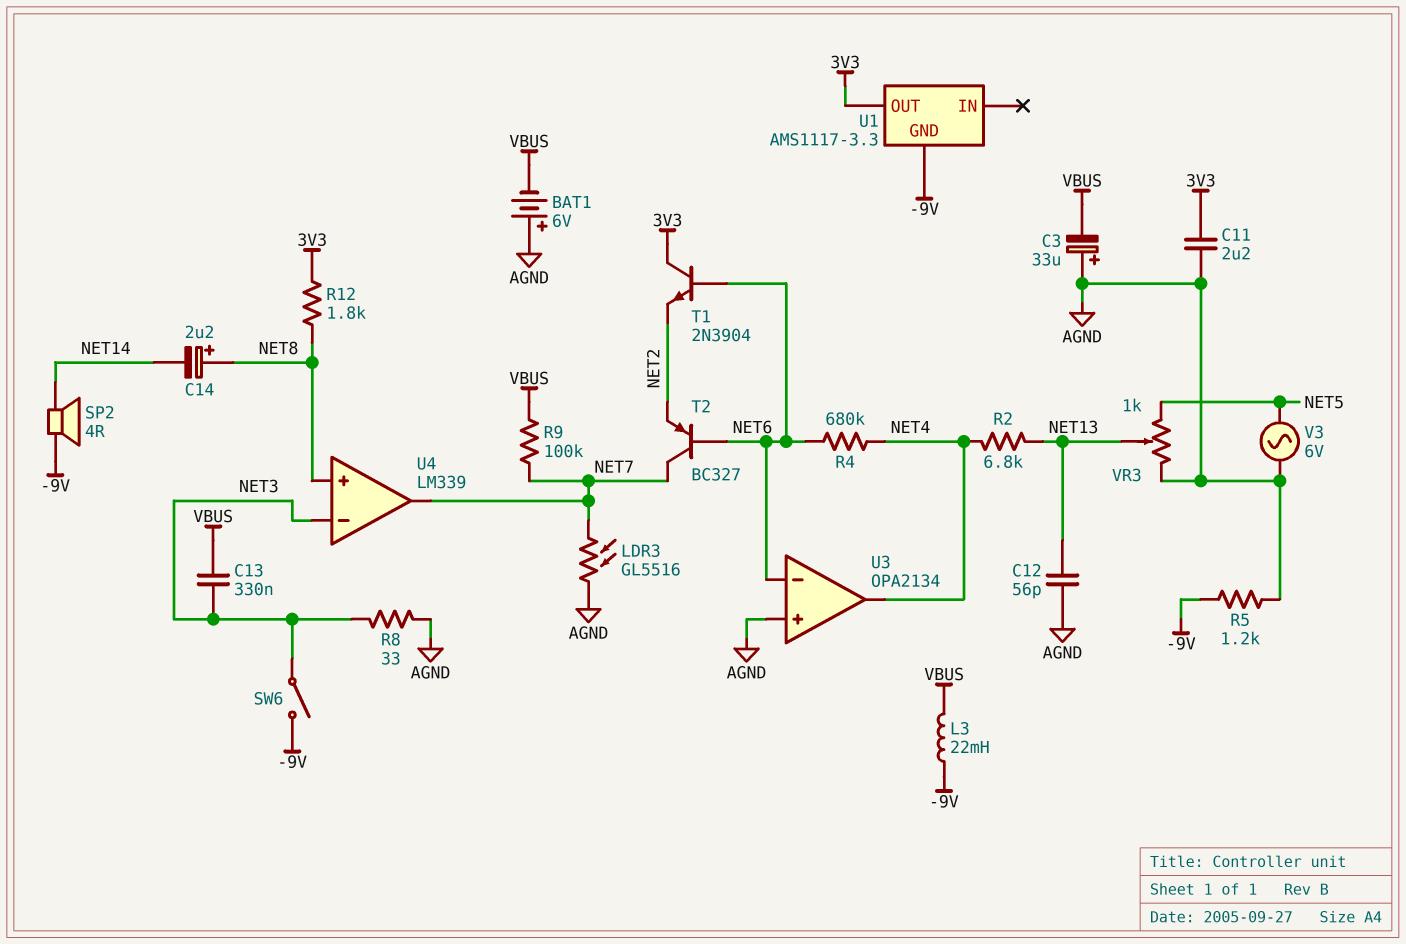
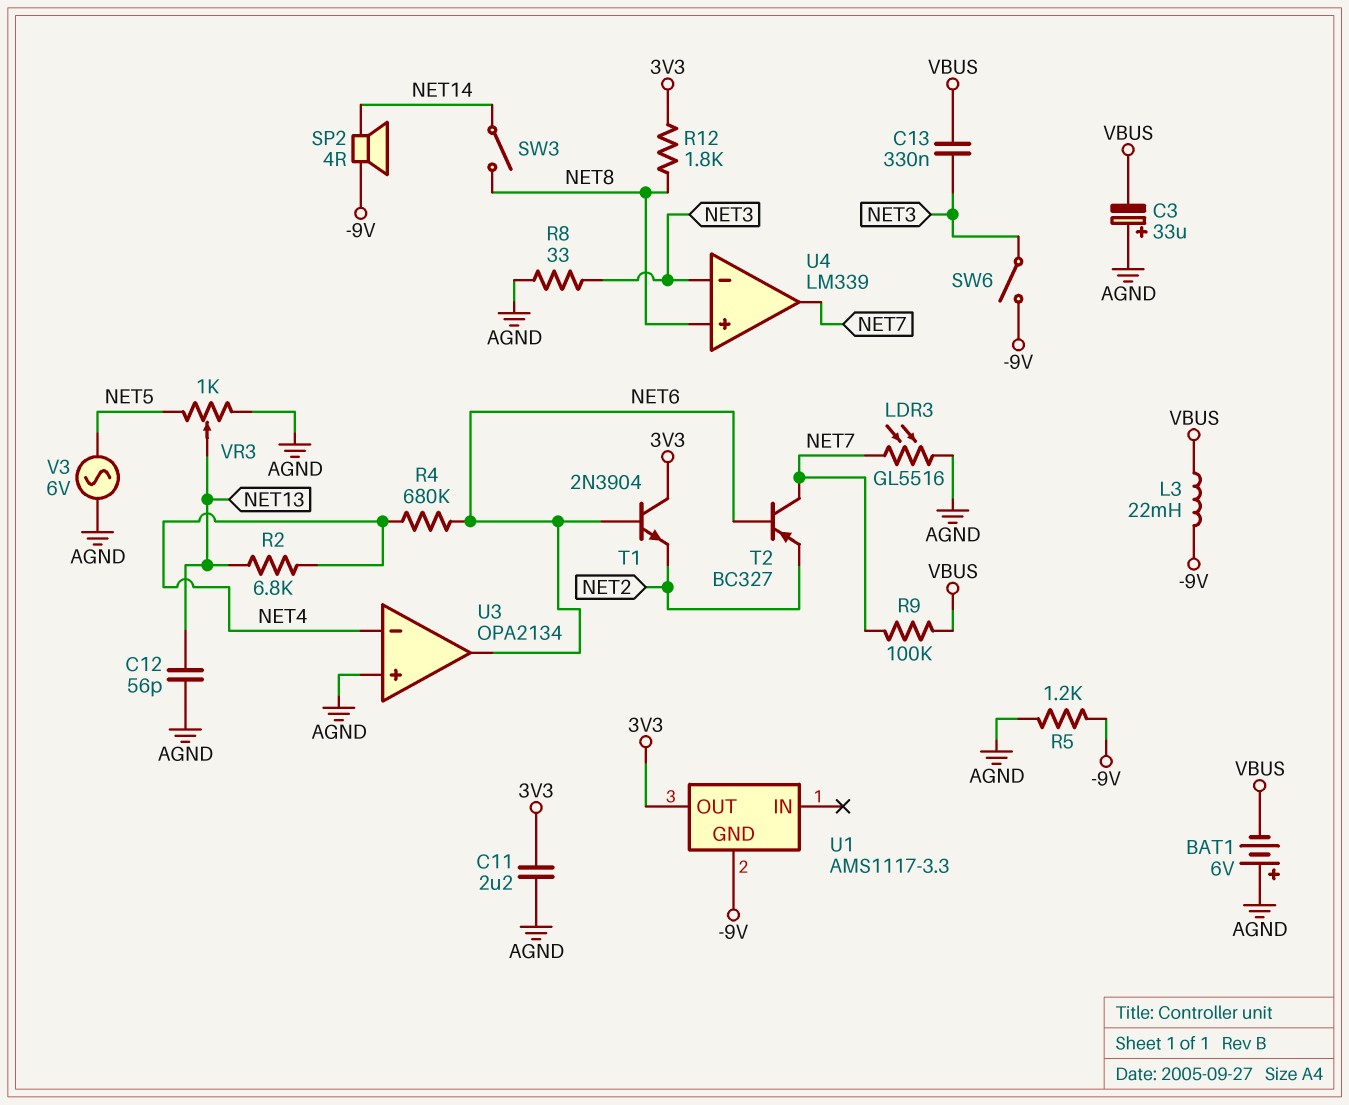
C14: 2.2uF (plus NET8, minus NET14) -> none
SW3: none -> switch (NET8, NET14)
U3 pin in-: NET6 -> NET4
U3 pin out: NET4 -> NET6

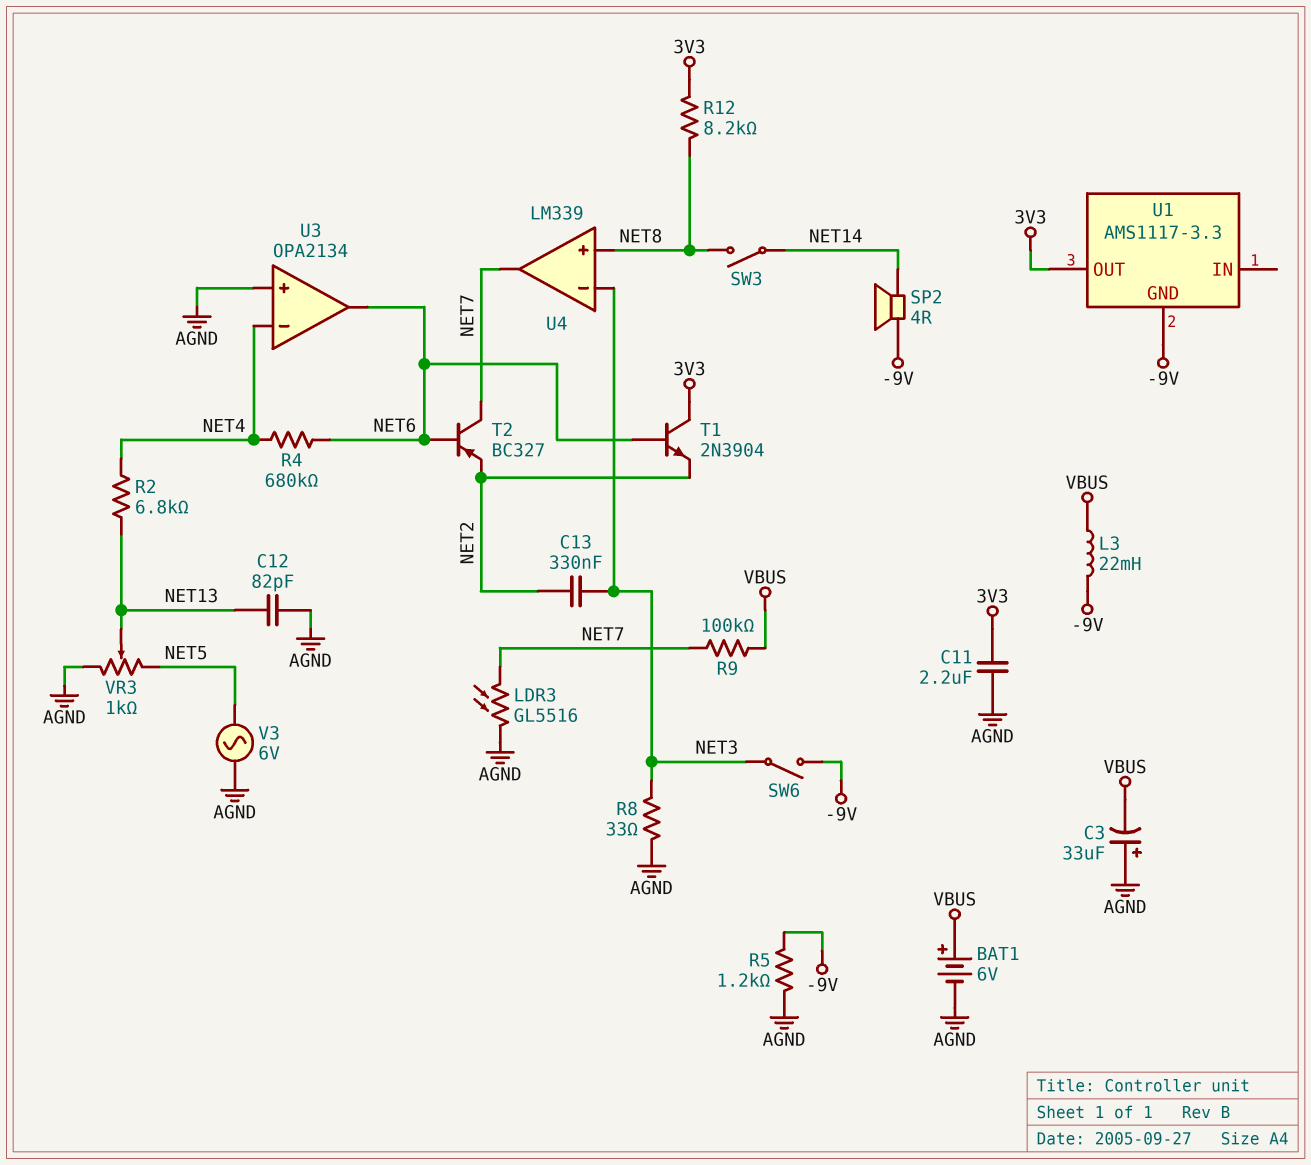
BAT1: 6V (plus AGND, minus VBUS) -> 6V (plus VBUS, minus AGND)
C12: 56pF (AGND, NET13) -> 82pF (AGND, NET13)
C13: 330nF (NET3, VBUS) -> 330nF (NET2, NET3)
R12: 1.8k (3V3, NET8) -> 8.2k (3V3, NET8)

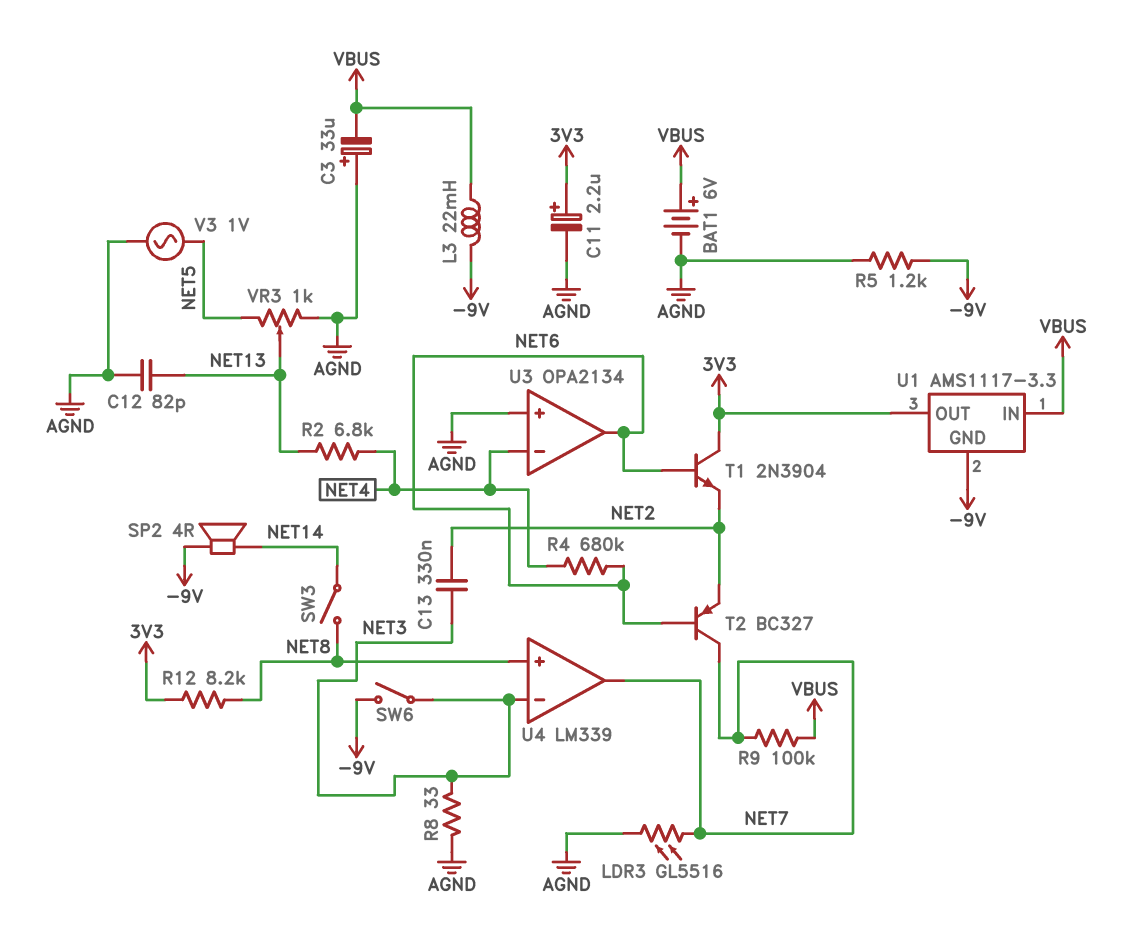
C11: 2.2uF (3V3, AGND) -> 2.2uF (plus 3V3, minus AGND)
U1 pin IN: none -> VBUS
V3: AC 6V (AGND, NET5) -> AC 1V (AGND, NET5)

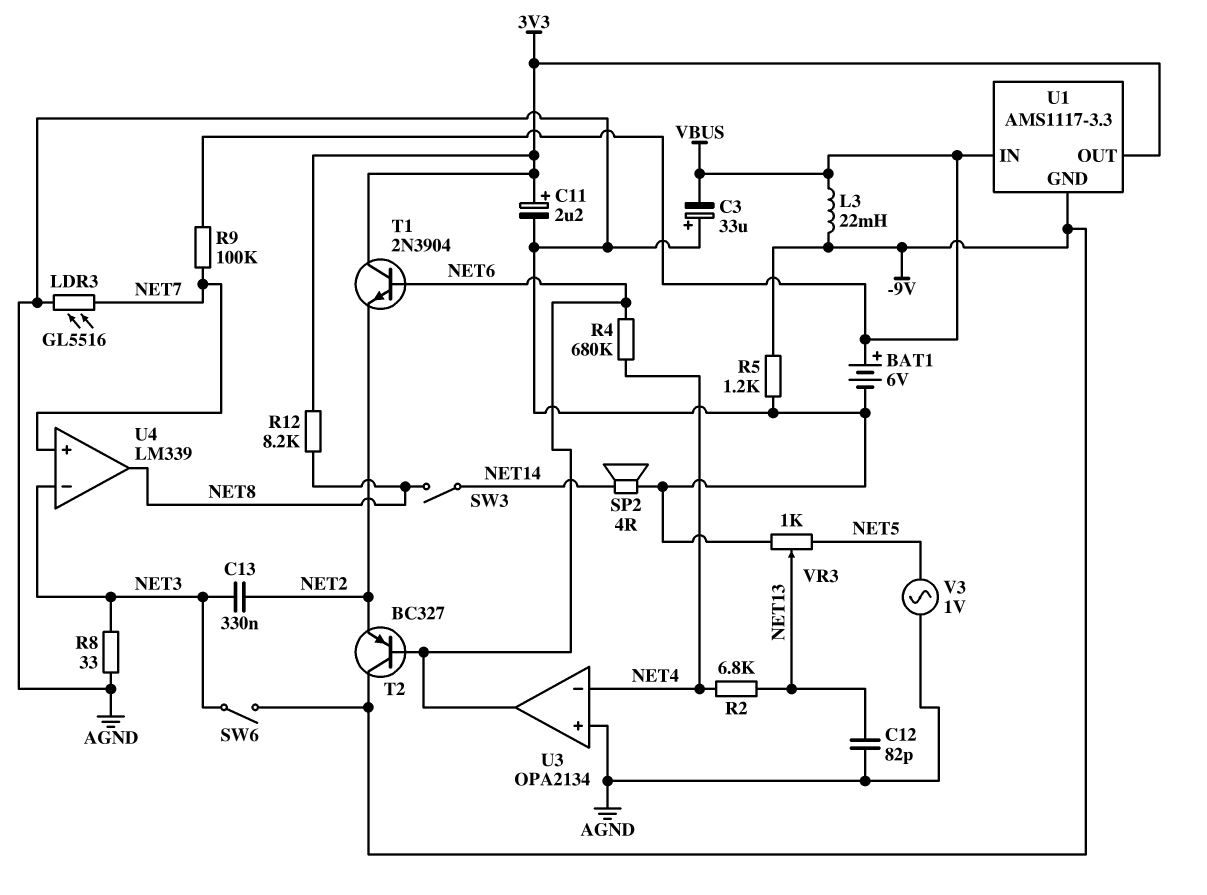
SP2: speaker 4R (-9V, NET14) -> speaker 4R (AGND, NET14)
T2: PNP BC327 (B NET6, C NET7, E NET2) -> PNP BC327 (B NET6, C -9V, E NET2)
U4 pin in+: NET8 -> NET7
U4 pin out: NET7 -> NET8

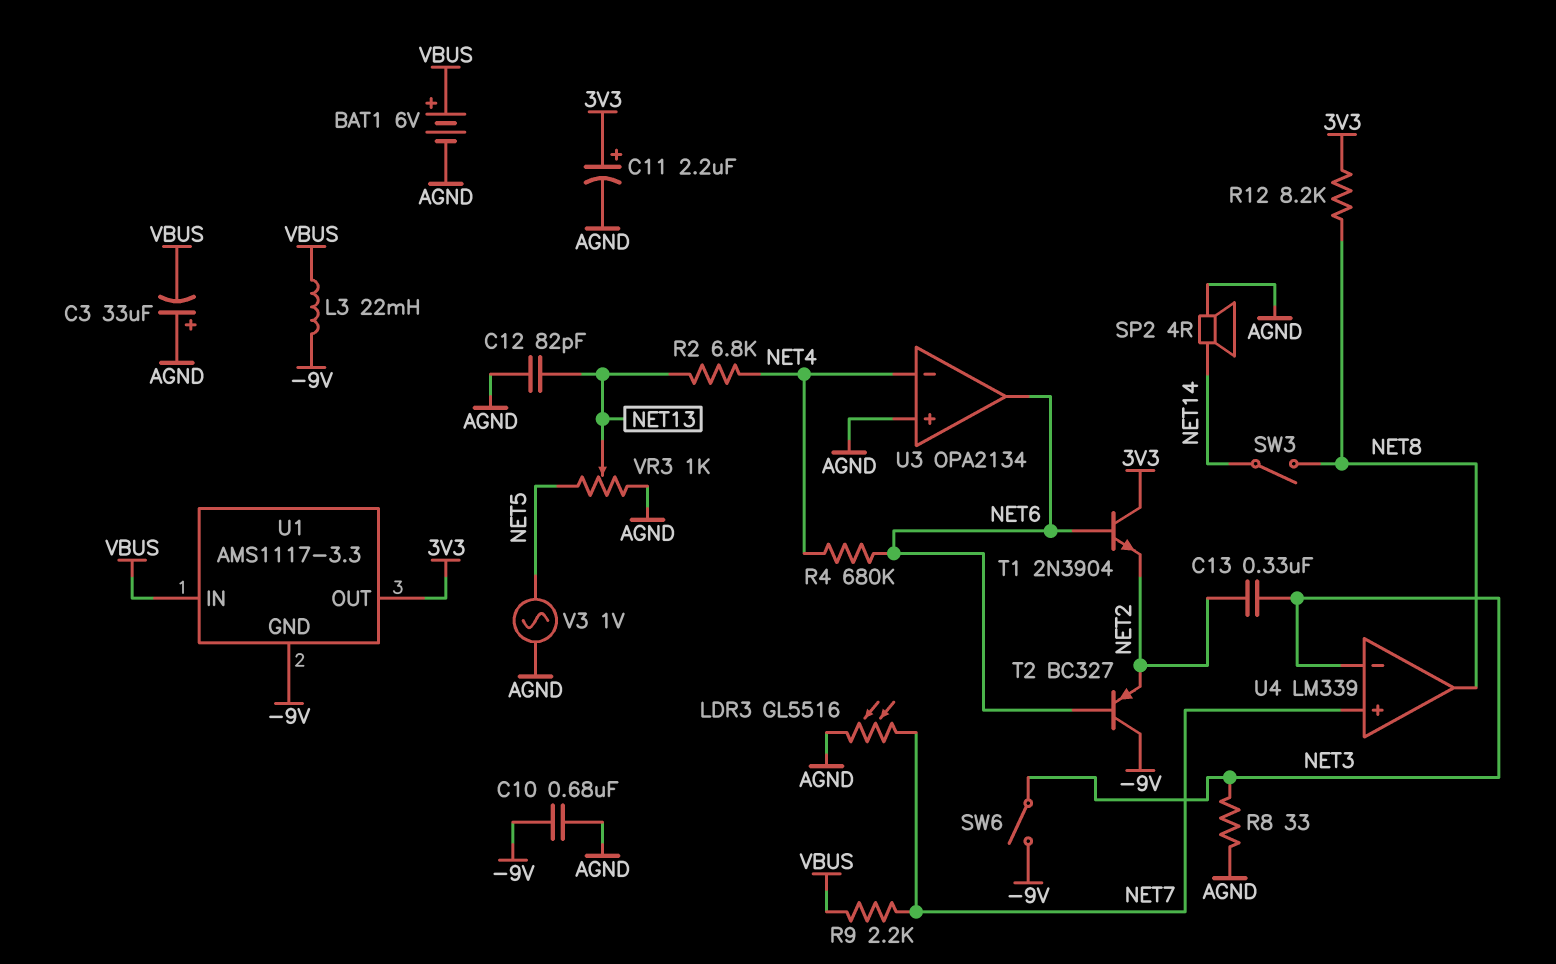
C10: none -> 680nF (-9V, AGND)
R5: 1.2k (-9V, AGND) -> none
R9: 100k (NET7, VBUS) -> 2.2k (NET7, VBUS)

